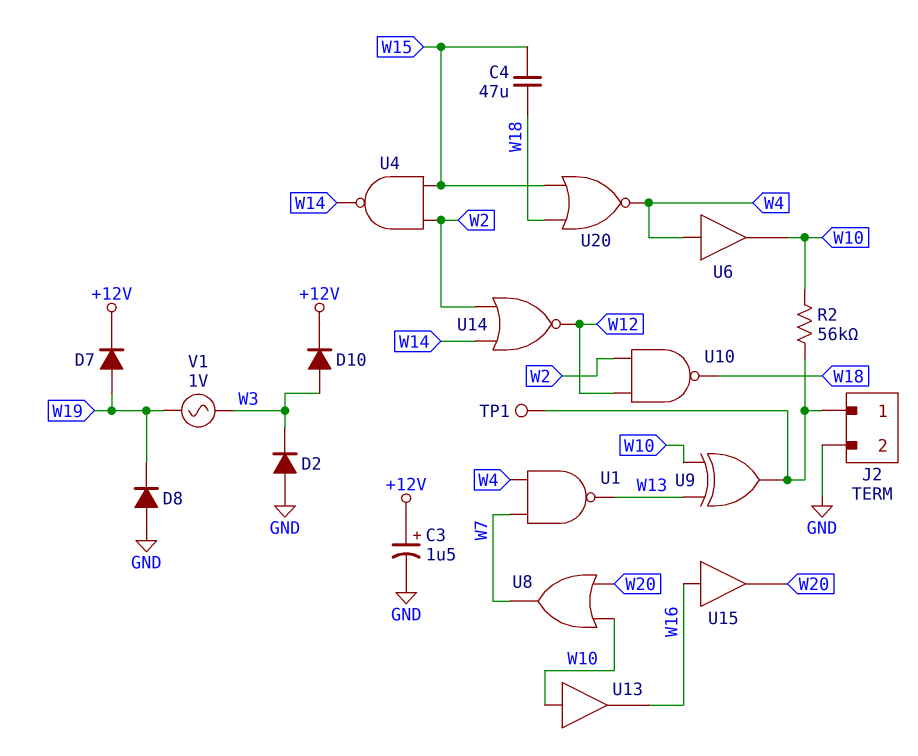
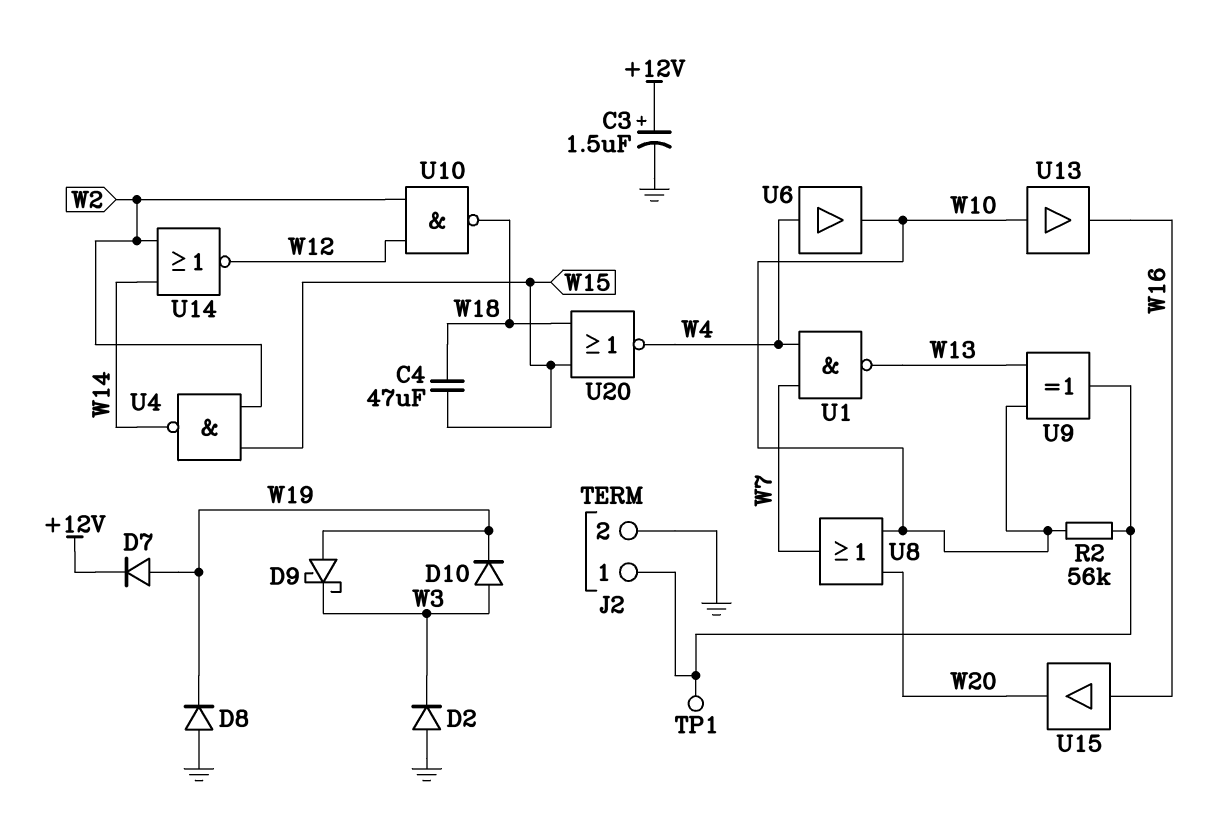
D9: none -> schottky (A W19, K W3)
D10: diode (A W3, K +12V) -> diode (A W3, K W19)
V1: AC 1V (W3, W19) -> none

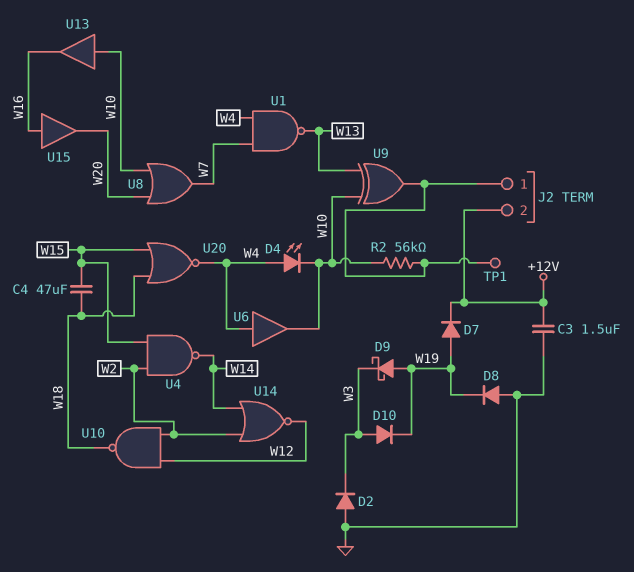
C3: 1.5uF (plus +12V, minus GND) -> 1.5uF (+12V, GND)
D4: none -> LED (A W4, K W10)
J2 pin 2: GND -> +12V

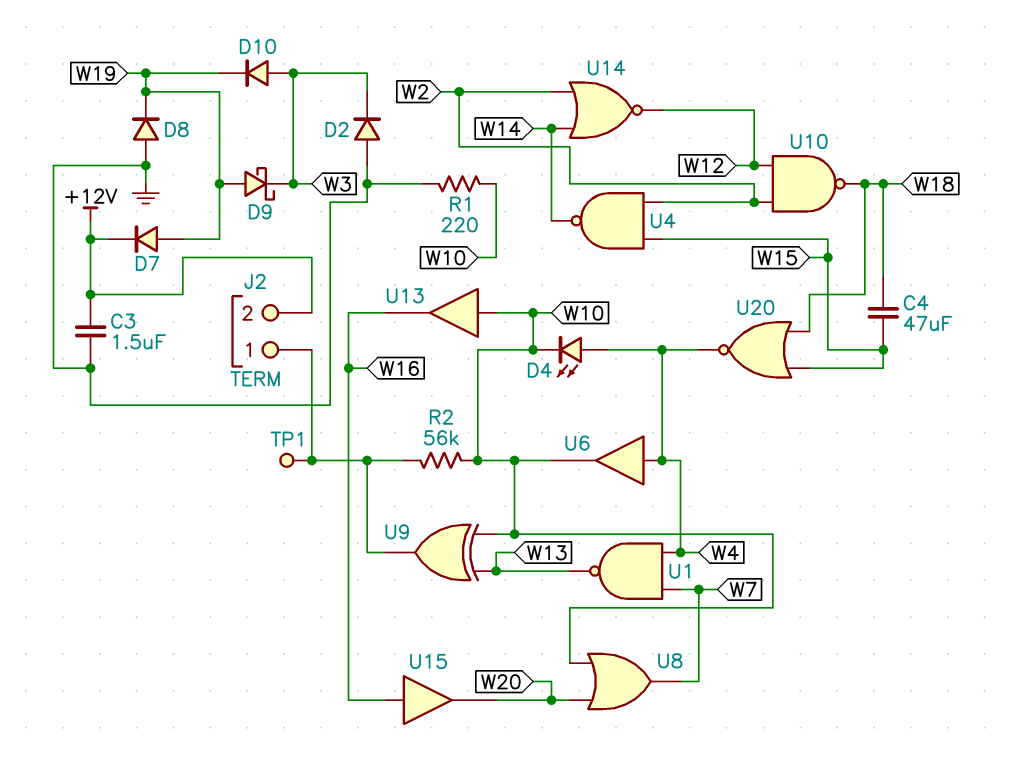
R1: none -> 220 (GND, W10)

